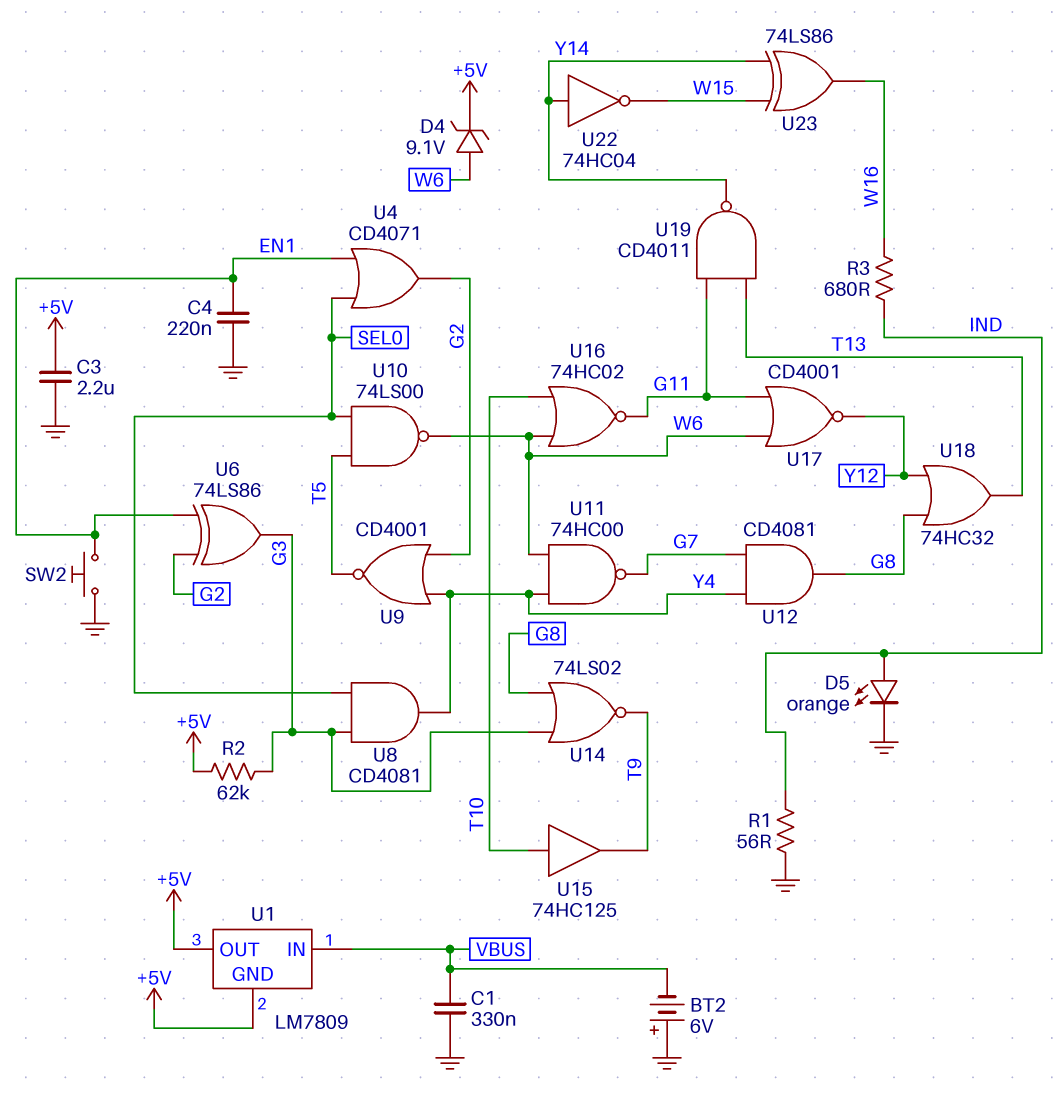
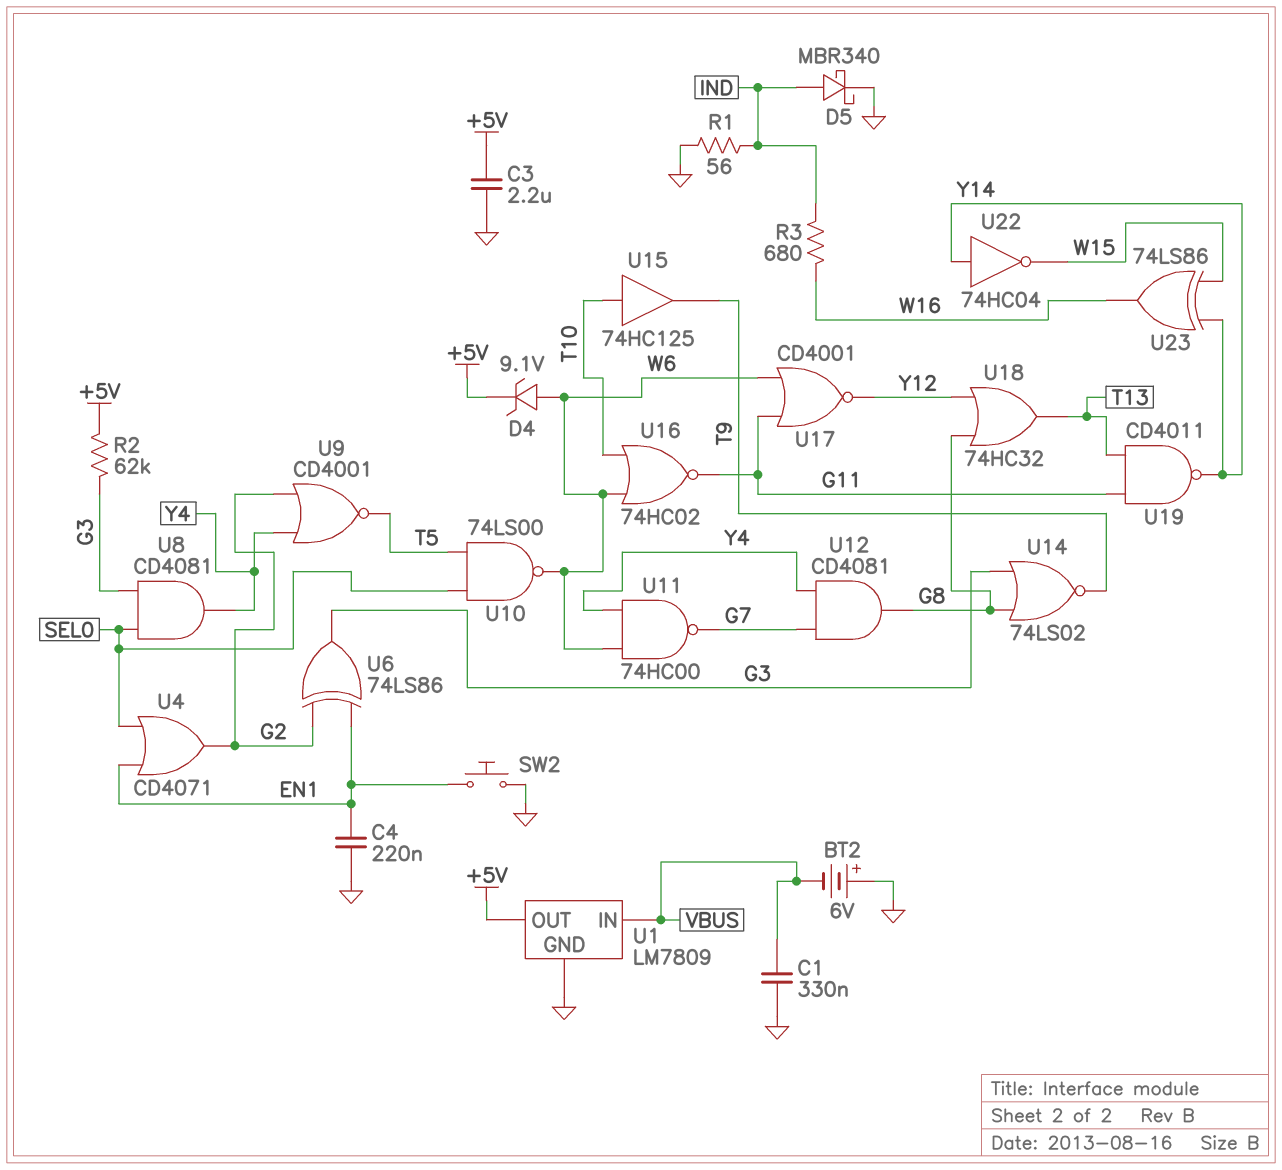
D5: LED orange (A IND, K GND) -> schottky MBR340 (A IND, K GND)
U1 pin GND: +5V -> GND

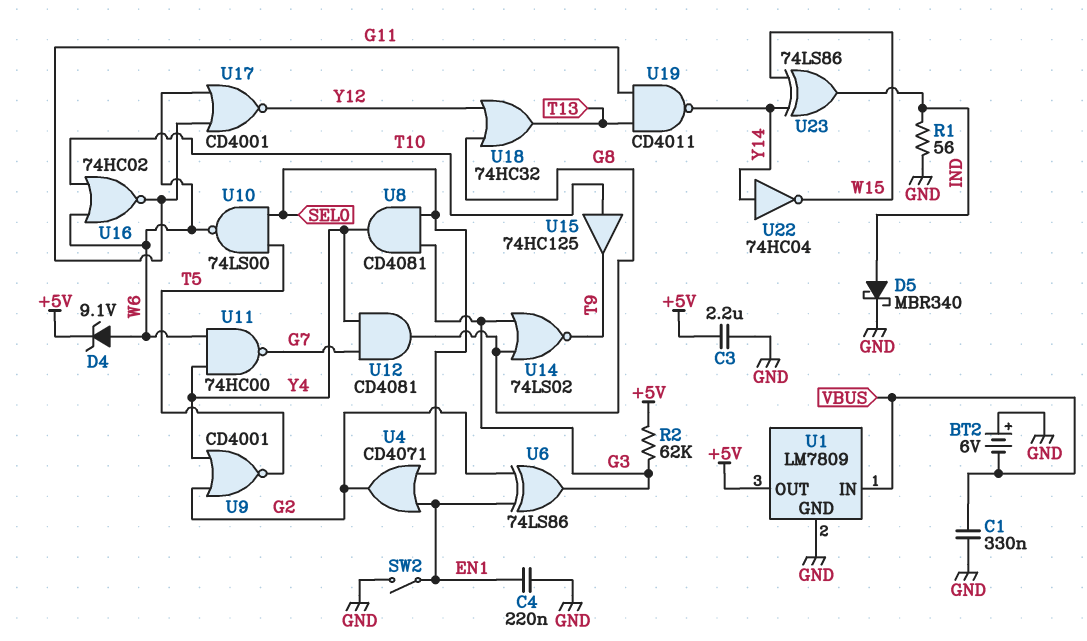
R3: 680 (IND, W16) -> none
SW2: button (EN1, GND) -> switch (EN1, GND)
U23: XOR 74LS86 (in W15, in Y14, out W16) -> XOR 74LS86 (in W15, in Y14, out IND)

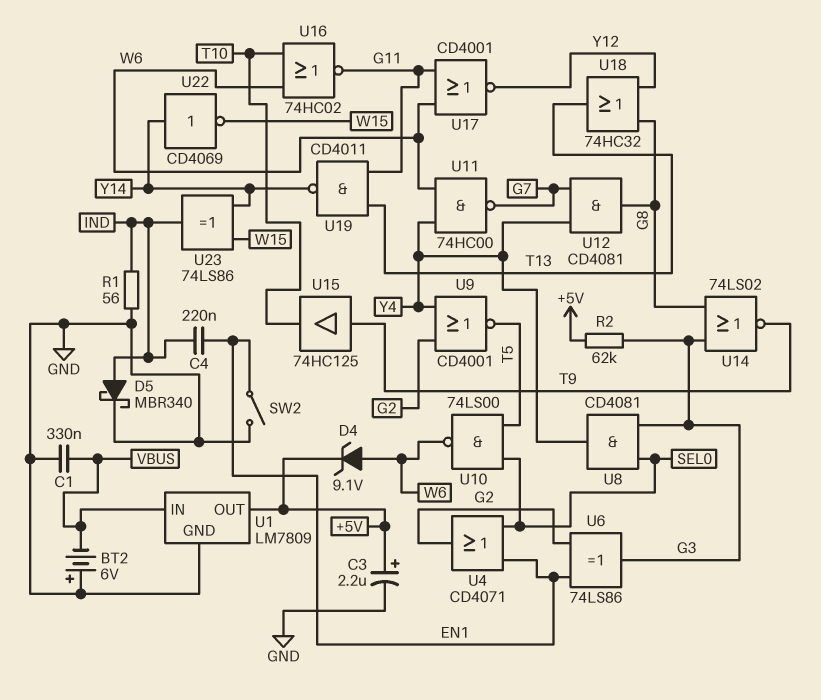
C3: 2.2uF (+5V, GND) -> 2.2uF (plus +5V, minus GND)
C4: 220nF (EN1, GND) -> 220nF (EN1, IND)
U15: buffer 74HC125 (in T10, out T9) -> buffer 74HC125 (in T9, out T10)
U22: NOT 74HC04 (in Y14, out W15) -> NOT CD4069 (in Y14, out W15)

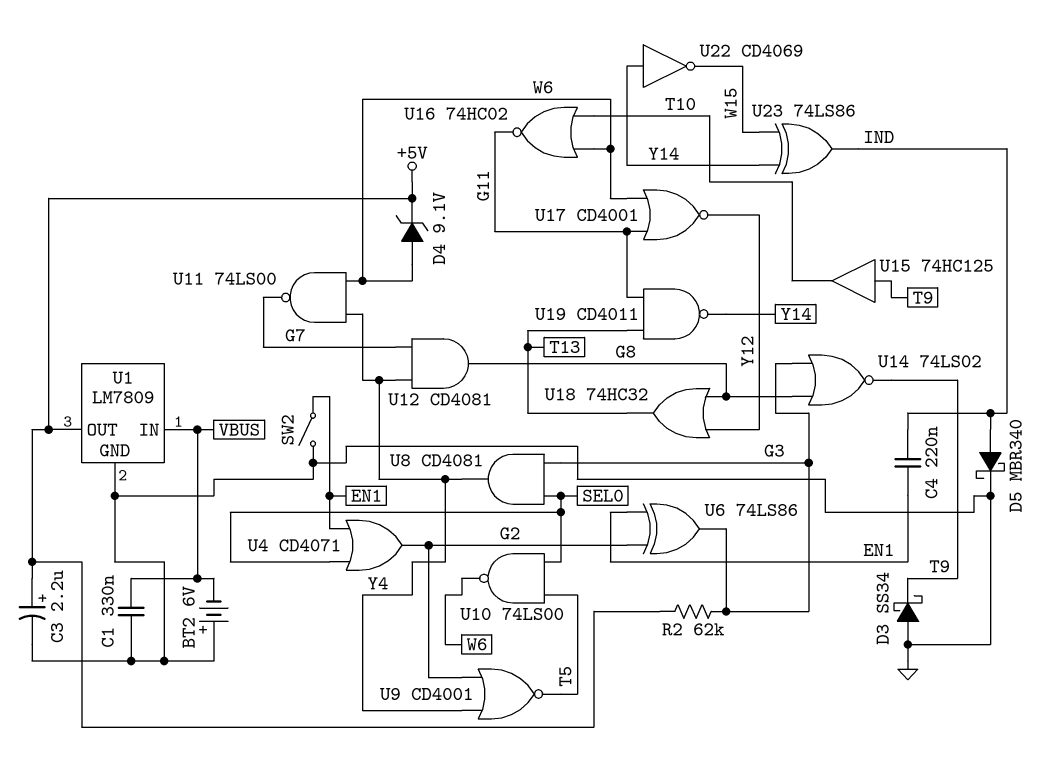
D3: none -> schottky SS34 (A GND, K T9)
R1: 56 (GND, IND) -> none
U11: NAND 74HC00 (in W6, in Y4, out G7) -> NAND 74LS00 (in W6, in Y4, out G7)

